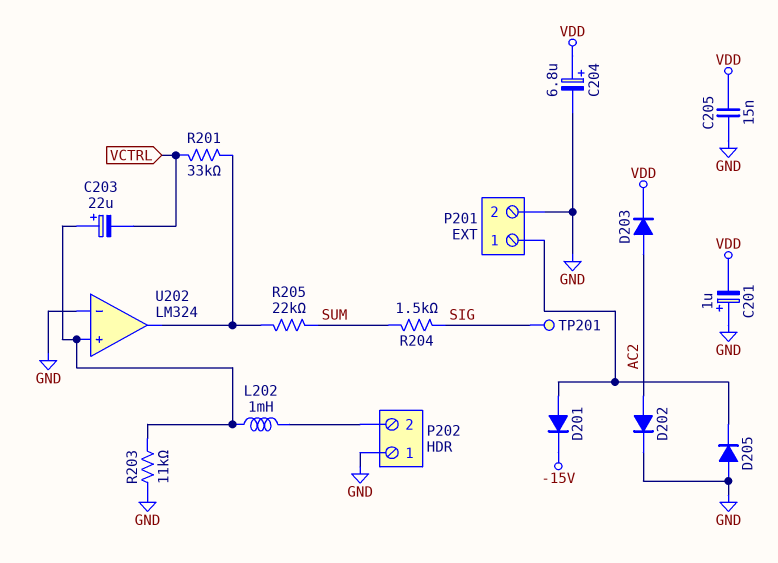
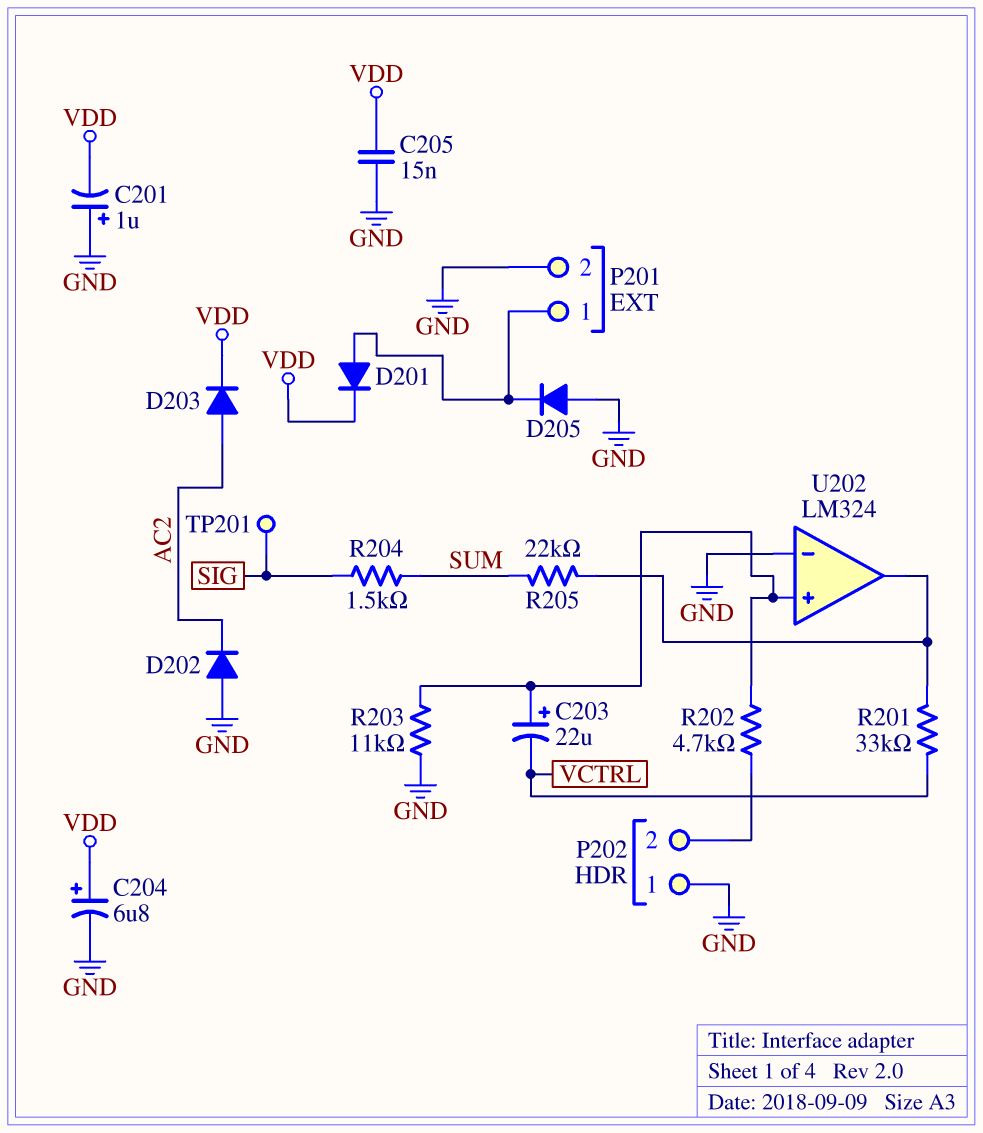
D201: diode (A P201/1, K -15V) -> diode (A P201/1, K VDD)
D202: diode (A AC2, K GND) -> diode (A GND, K AC2)
L202: 1mH (P202/2, U202/in+) -> none
R202: none -> 4.7k (P202/2, U202/in+)

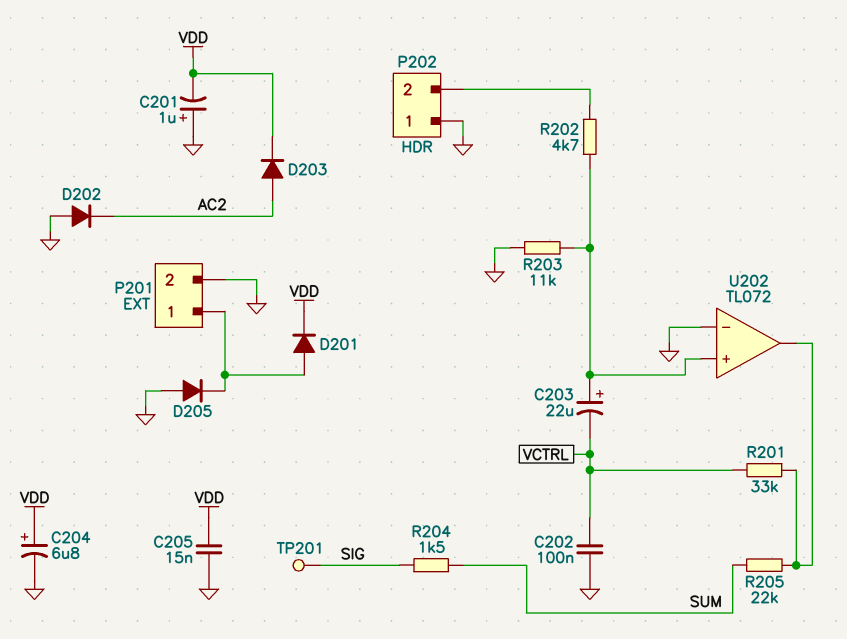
C202: none -> 100nF (GND, VCTRL)
U202: LM324 -> TL072

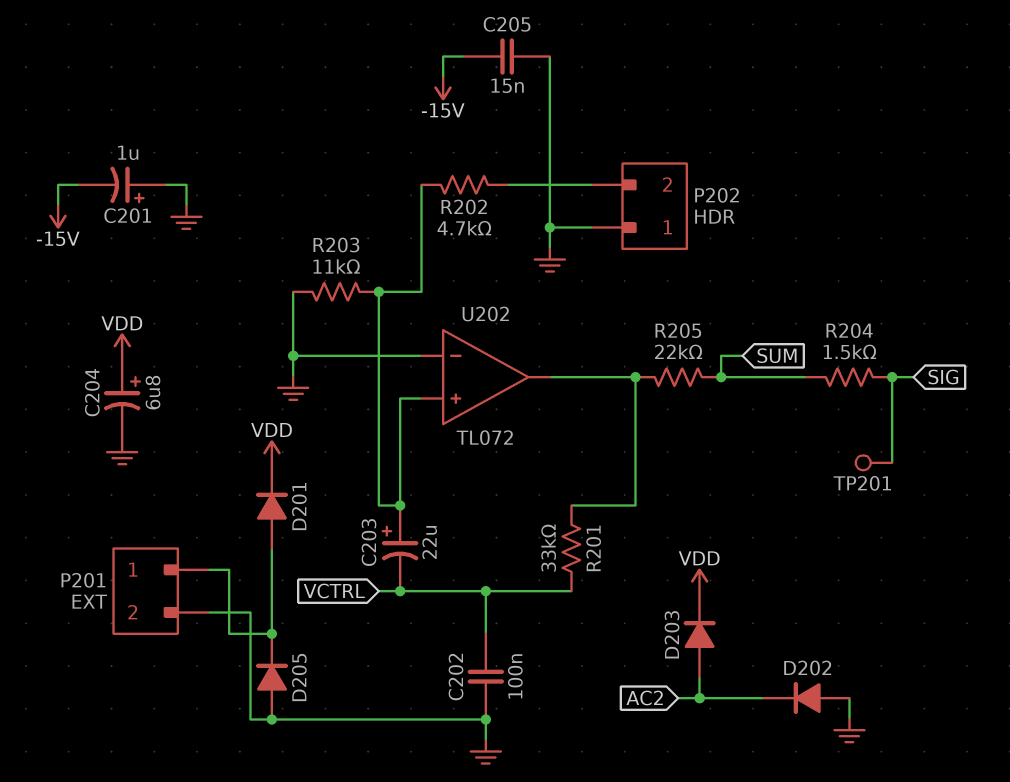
C201: 1uF (plus GND, minus VDD) -> 1uF (plus GND, minus -15V)
C205: 15nF (GND, VDD) -> 15nF (-15V, GND)

